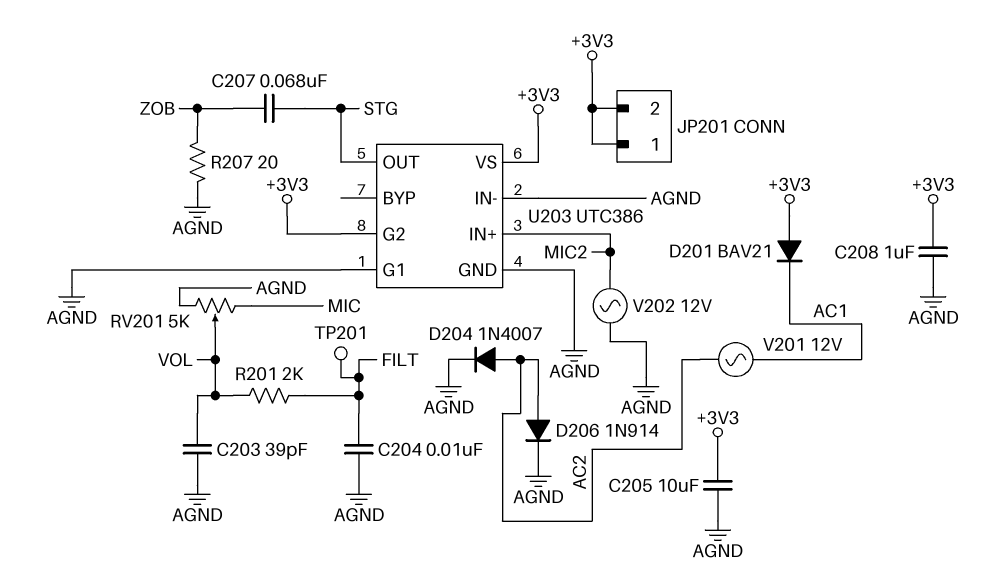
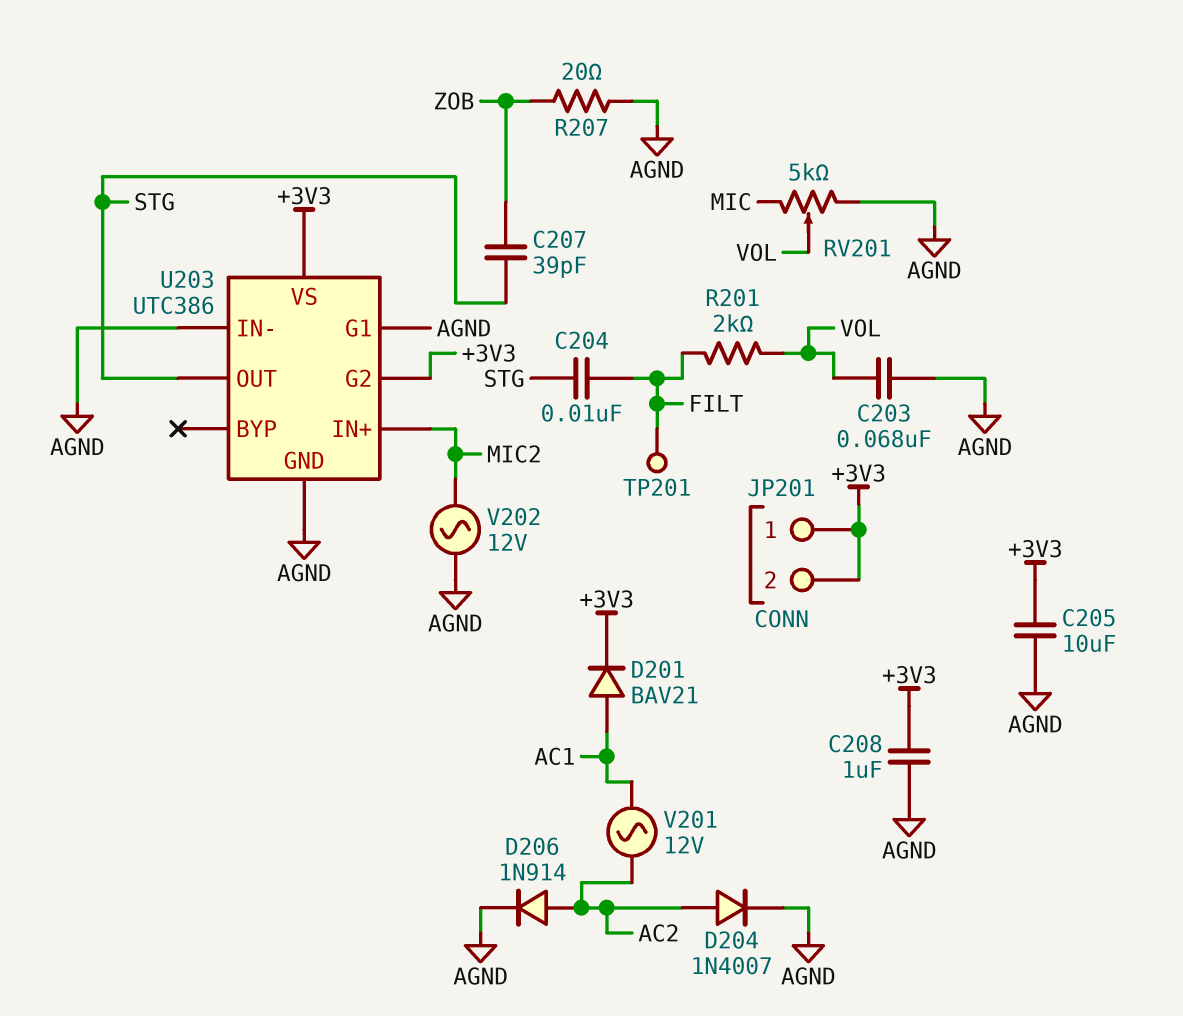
C203: 39pF (AGND, VOL) -> 68nF (AGND, VOL)
C204: 10nF (AGND, FILT) -> 10nF (FILT, STG)
C207: 68nF (STG, ZOB) -> 39pF (STG, ZOB)
D201: diode BAV21 (A +3V3, K AC1) -> diode BAV21 (A AC1, K +3V3)

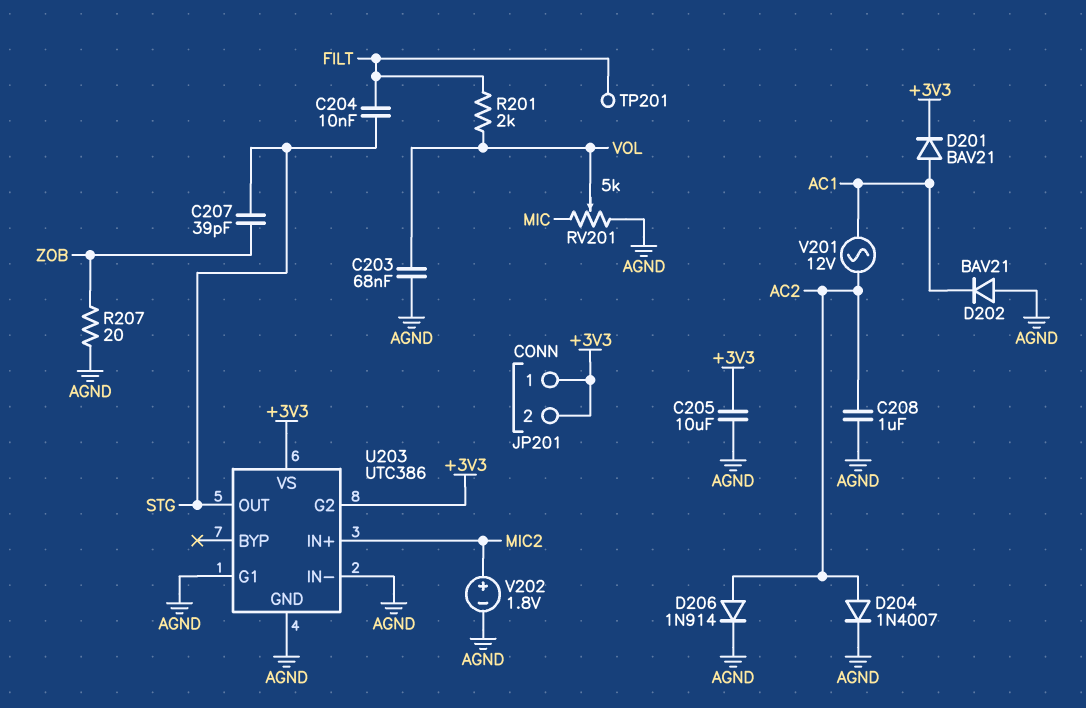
C208: 1uF (+3V3, AGND) -> 1uF (AC2, AGND)
D202: none -> diode BAV21 (A AGND, K AC1)
V202: AC 12V (AGND, MIC2) -> 1.8V (plus MIC2, minus AGND)

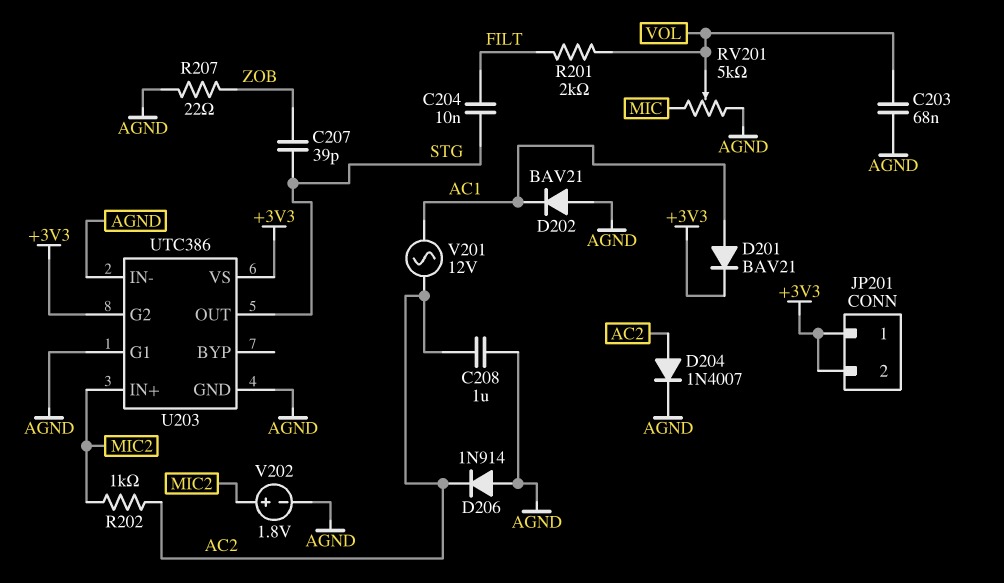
C205: 10uF (+3V3, AGND) -> none
D206: diode 1N914 (A AC2, K AGND) -> diode 1N914 (A AGND, K AC2)
R202: none -> 1k (AC2, MIC2)
R207: 20 (AGND, ZOB) -> 22 (AGND, ZOB)
TP201: test point (FILT) -> none

